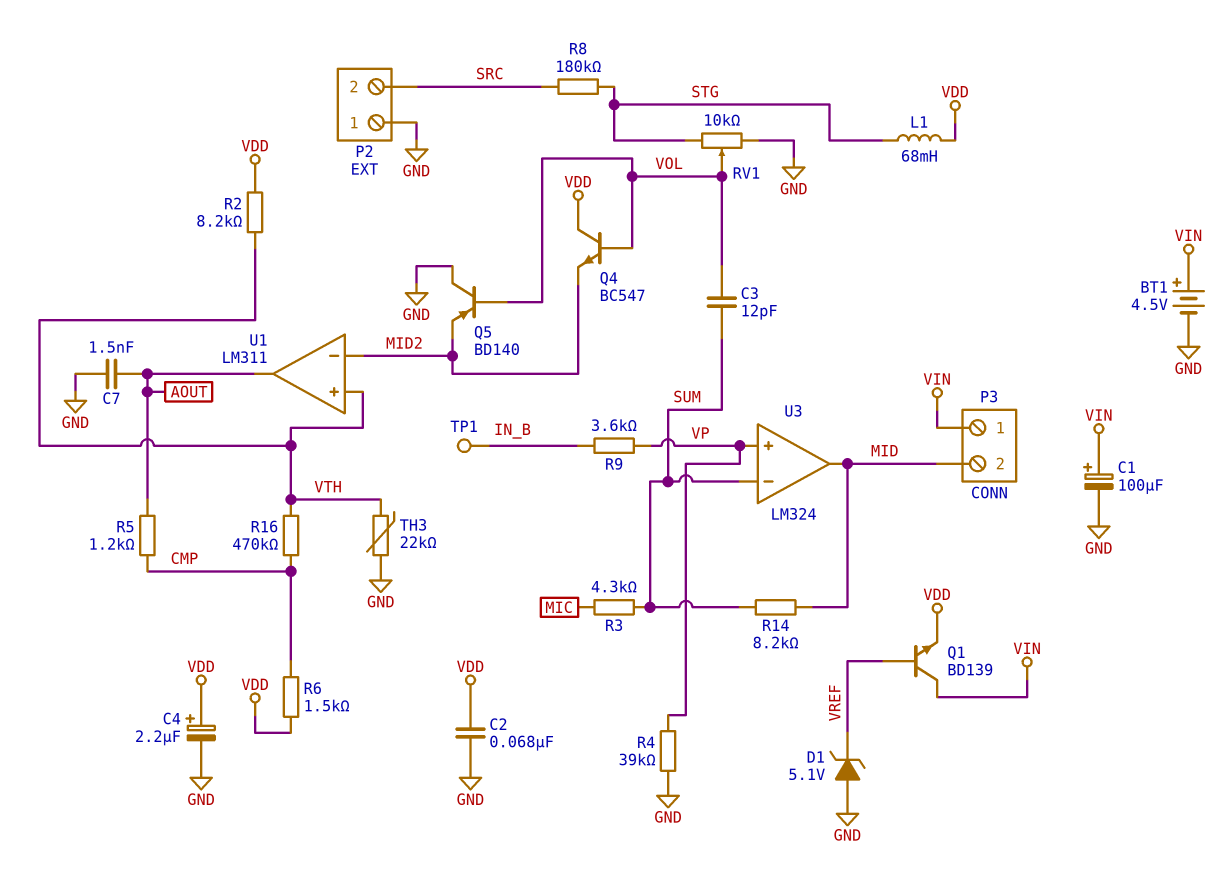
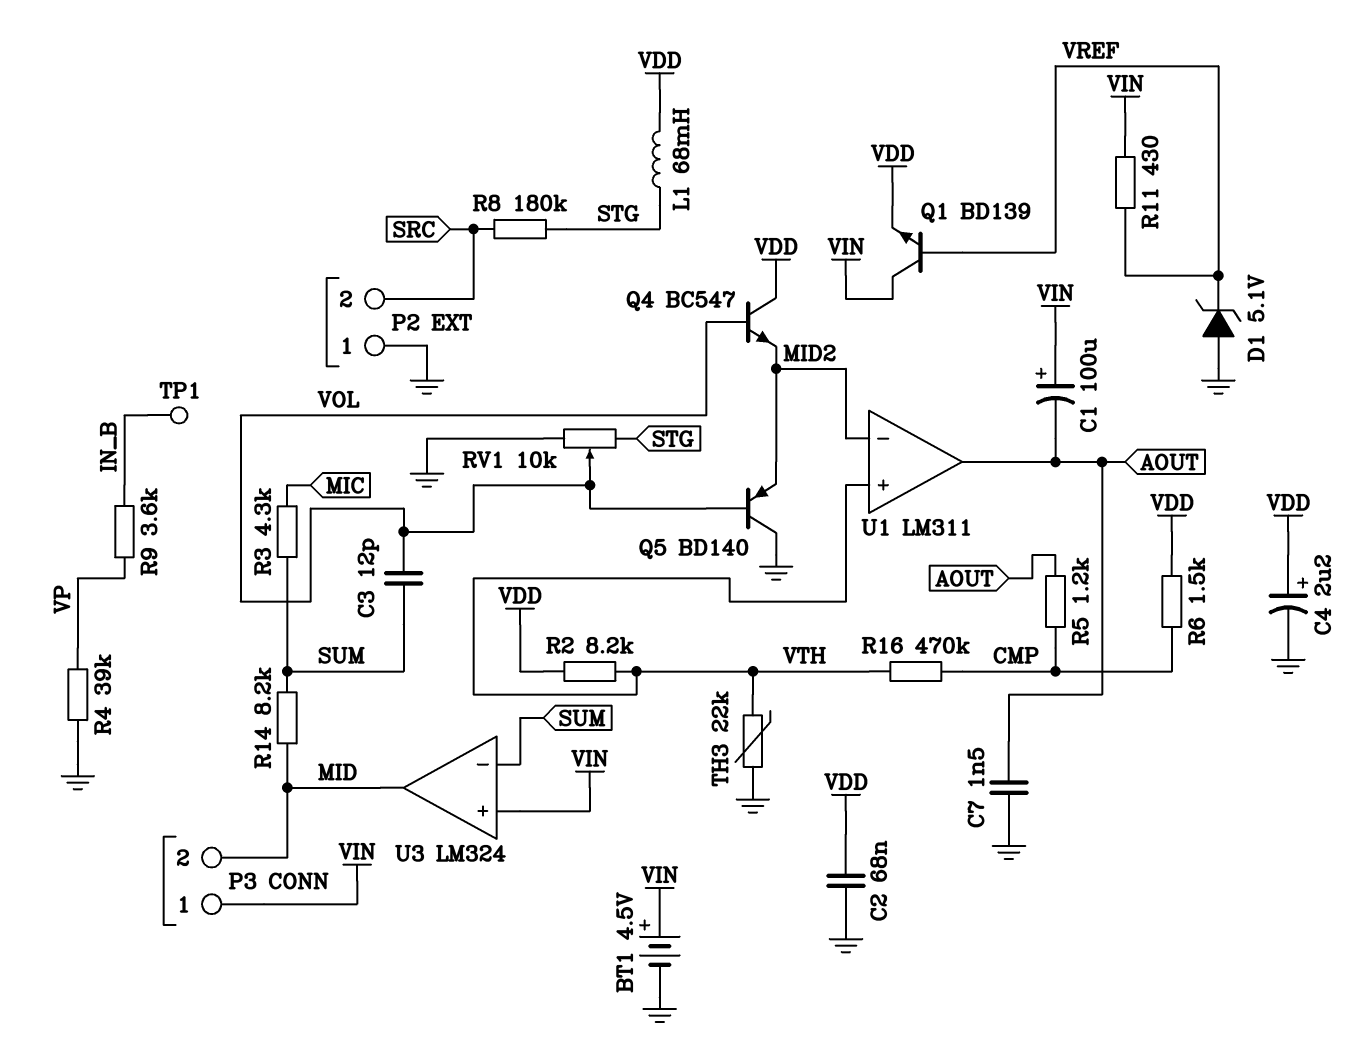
C1: 100uF (plus VIN, minus GND) -> 100uF (plus VIN, minus AOUT)
R11: none -> 430 (VIN, VREF)
U3 pin in+: VP -> VIN

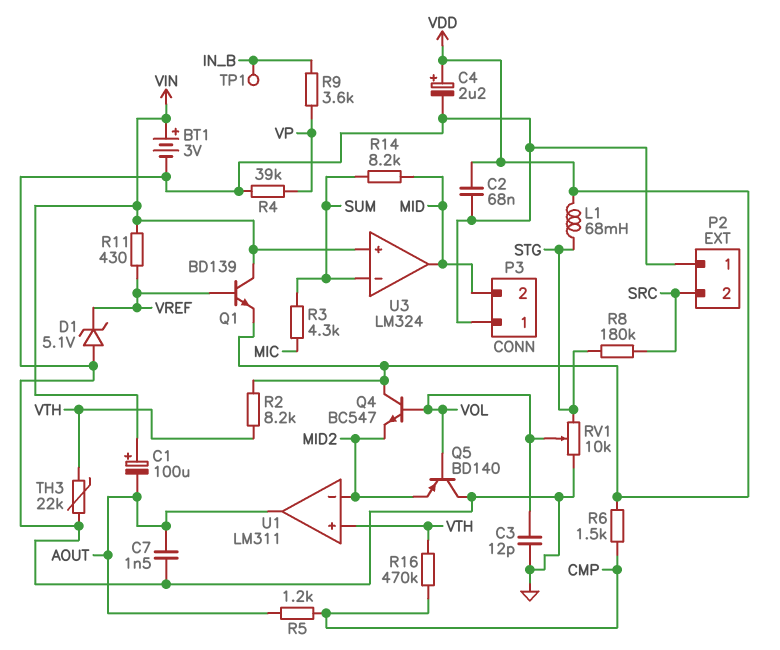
BT1: 4.5V (plus VIN, minus GND) -> 3V (plus VIN, minus GND)
C3: 12pF (SUM, VOL) -> 12pF (GND, VOL)
P3 pin 1: VIN -> GND

